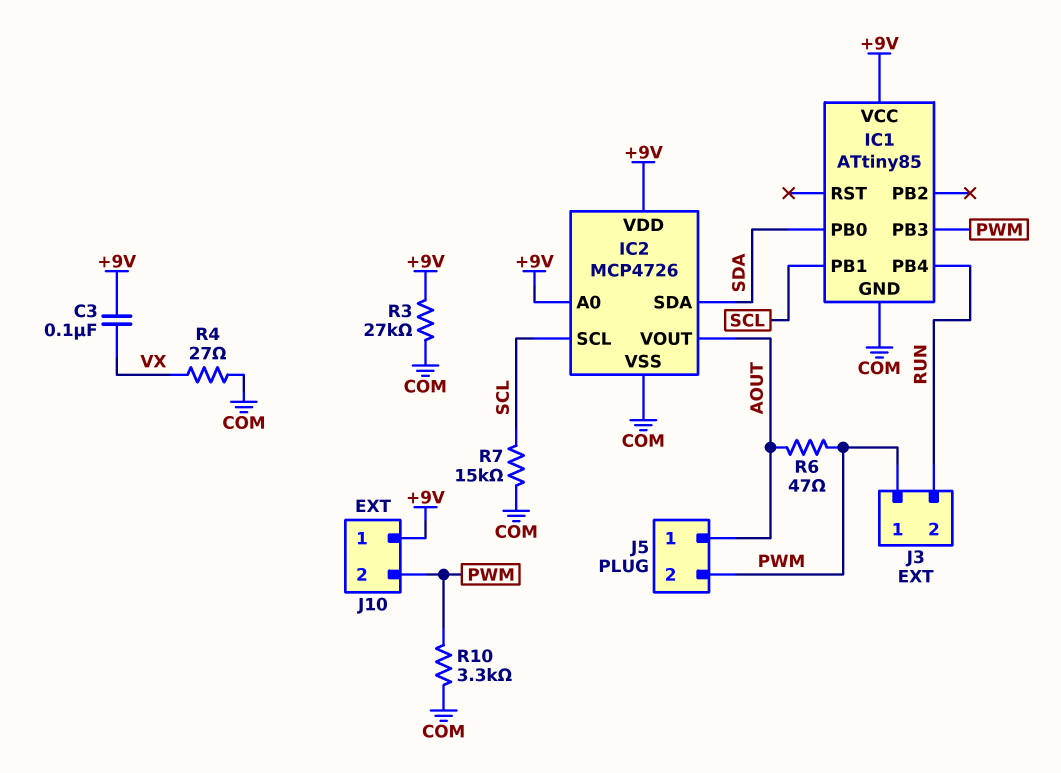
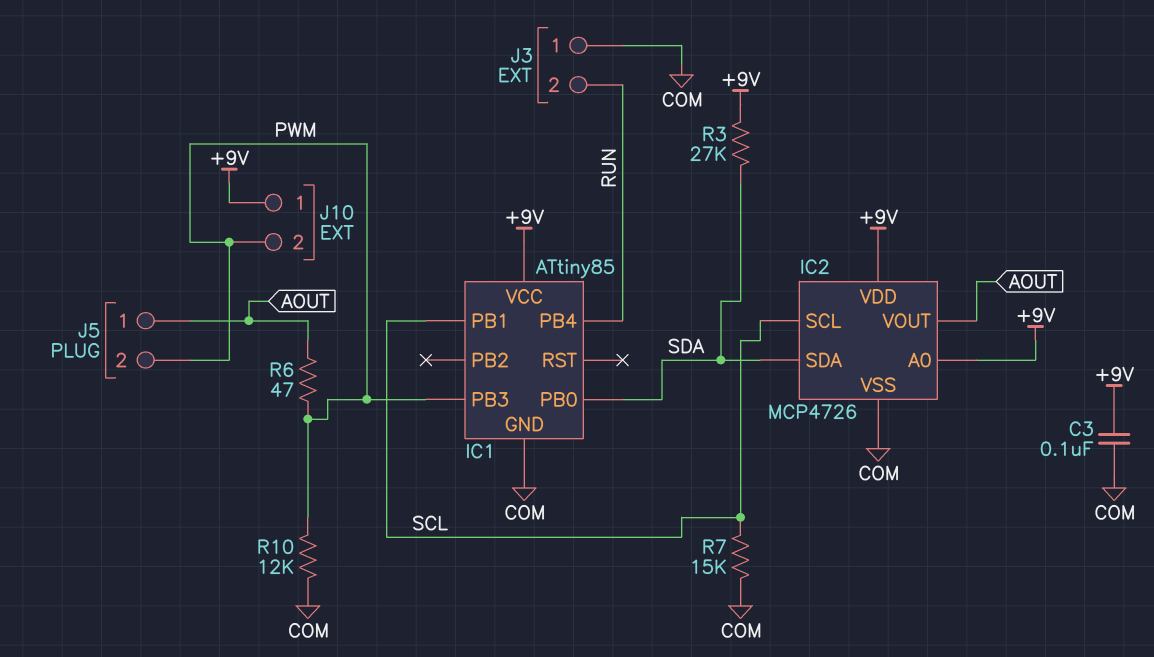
C3: 100nF (+9V, VX) -> 100nF (+9V, COM)
J3 pin 1: PWM -> COM
R3: 27k (+9V, COM) -> 27k (+9V, SDA)
R4: 27 (COM, VX) -> none
R10: 3.3k (COM, PWM) -> 12k (COM, PWM)

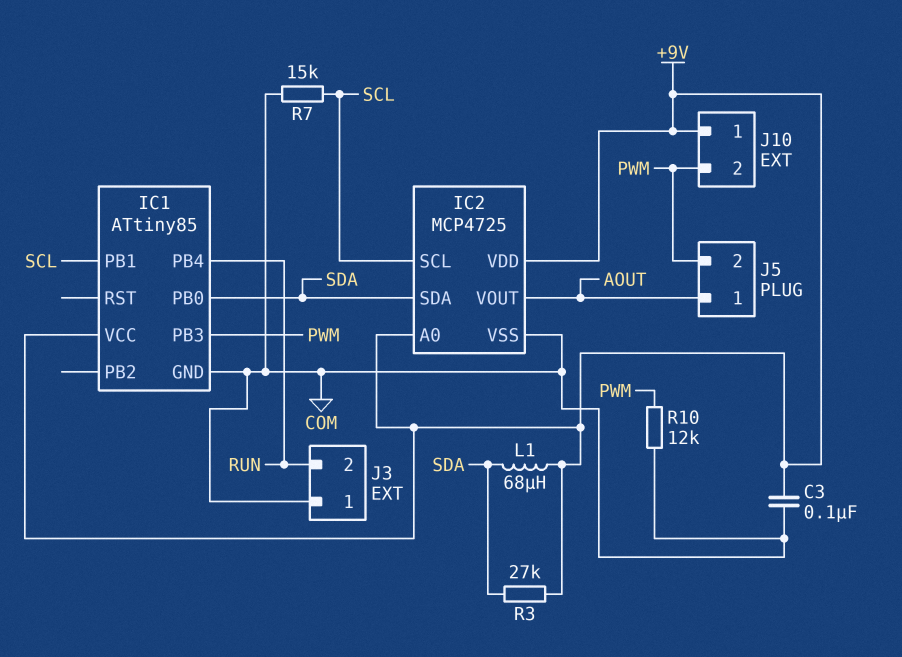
IC2: MCP4726 -> MCP4725
L1: none -> 68uH (+9V, SDA)
R6: 47 (AOUT, PWM) -> none

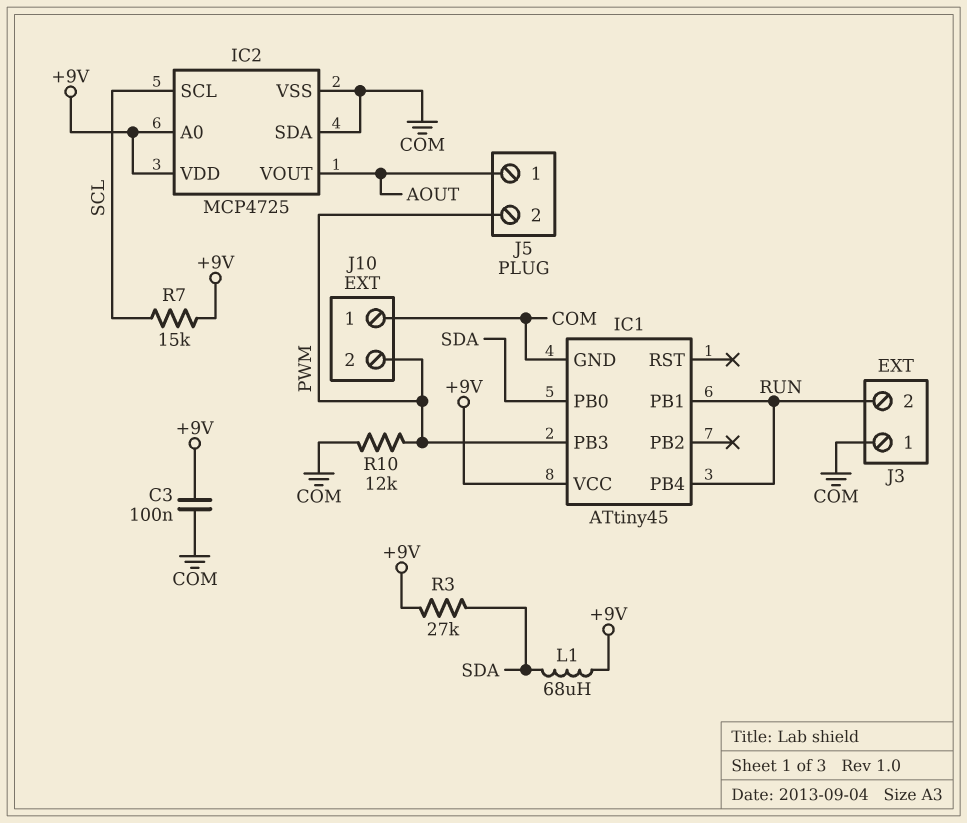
IC1: ATtiny85 -> ATtiny45
IC1 pin PB1: SCL -> RUN
IC2 pin SDA: SDA -> COM
J10 pin 1: +9V -> COM
R7: 15k (COM, SCL) -> 15k (+9V, SCL)

